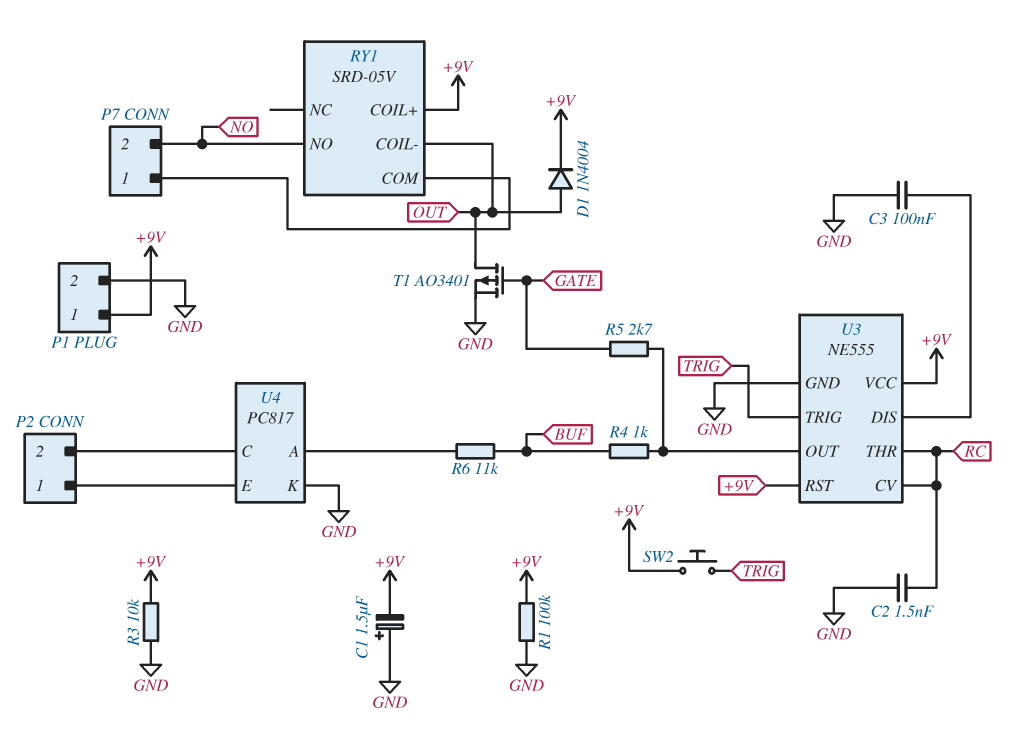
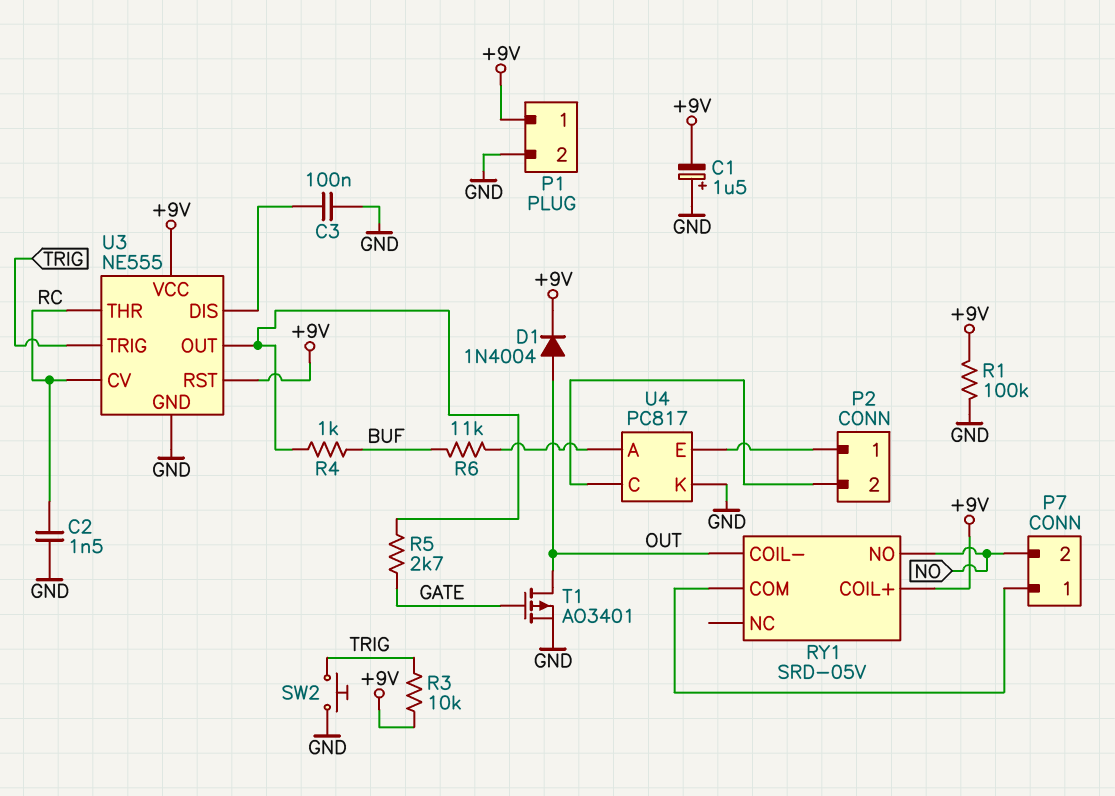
R3: 10k (+9V, GND) -> 10k (+9V, TRIG)
SW2: button (+9V, TRIG) -> button (GND, TRIG)

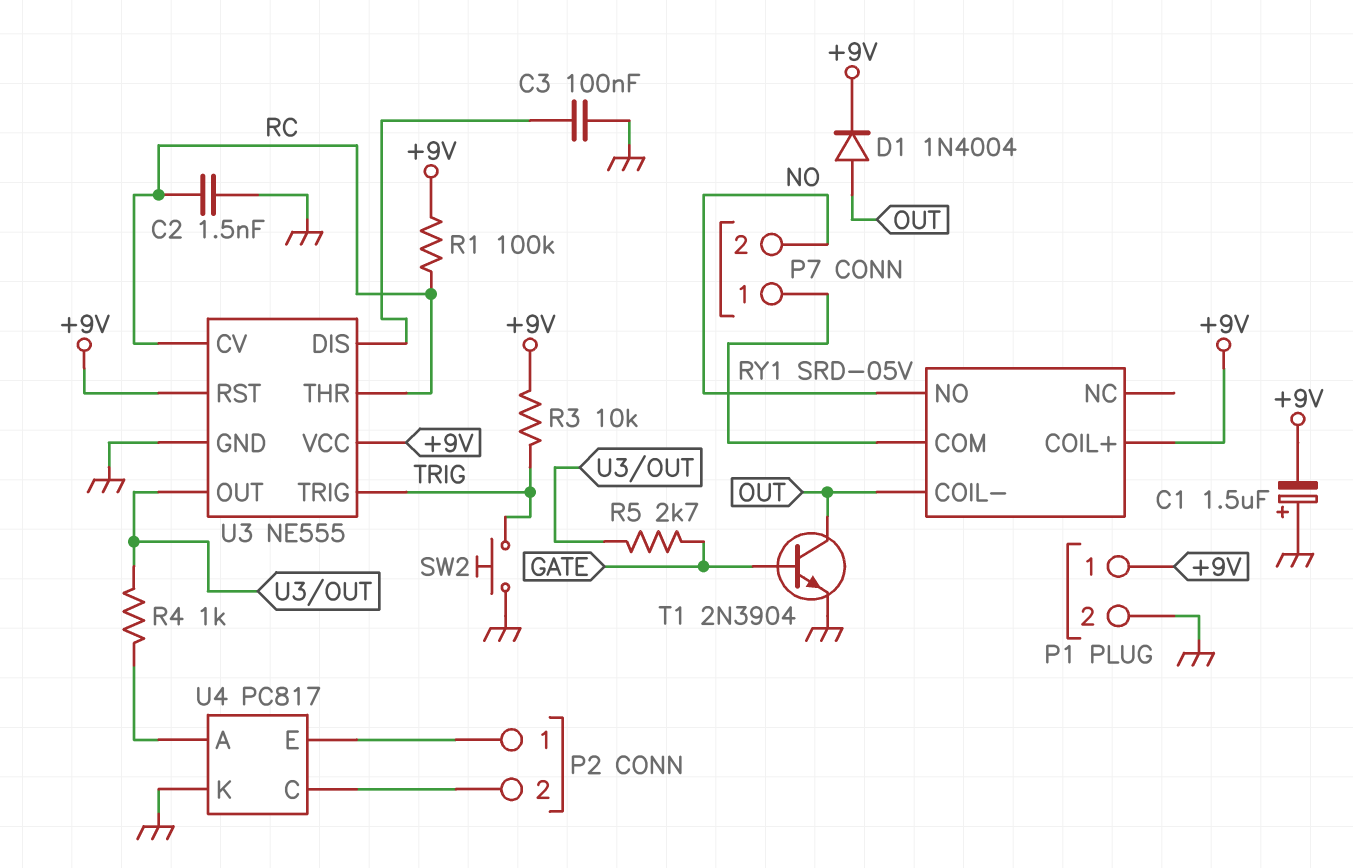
R1: 100k (+9V, GND) -> 100k (+9V, RC)
R4: 1k (BUF, U3/OUT) -> 1k (U3/OUT, U4/A)
R6: 11k (BUF, U4/A) -> none
T1: PMOS AO3401 (G GATE, D OUT, S GND) -> NPN 2N3904 (B GATE, C OUT, E GND)

